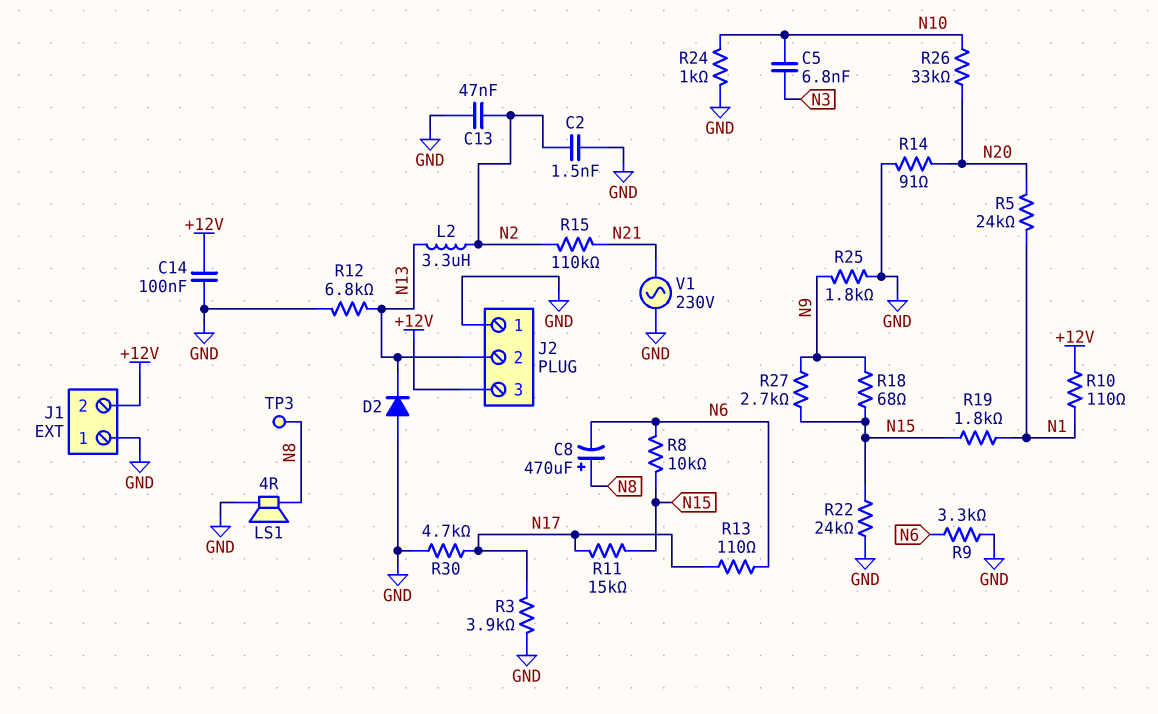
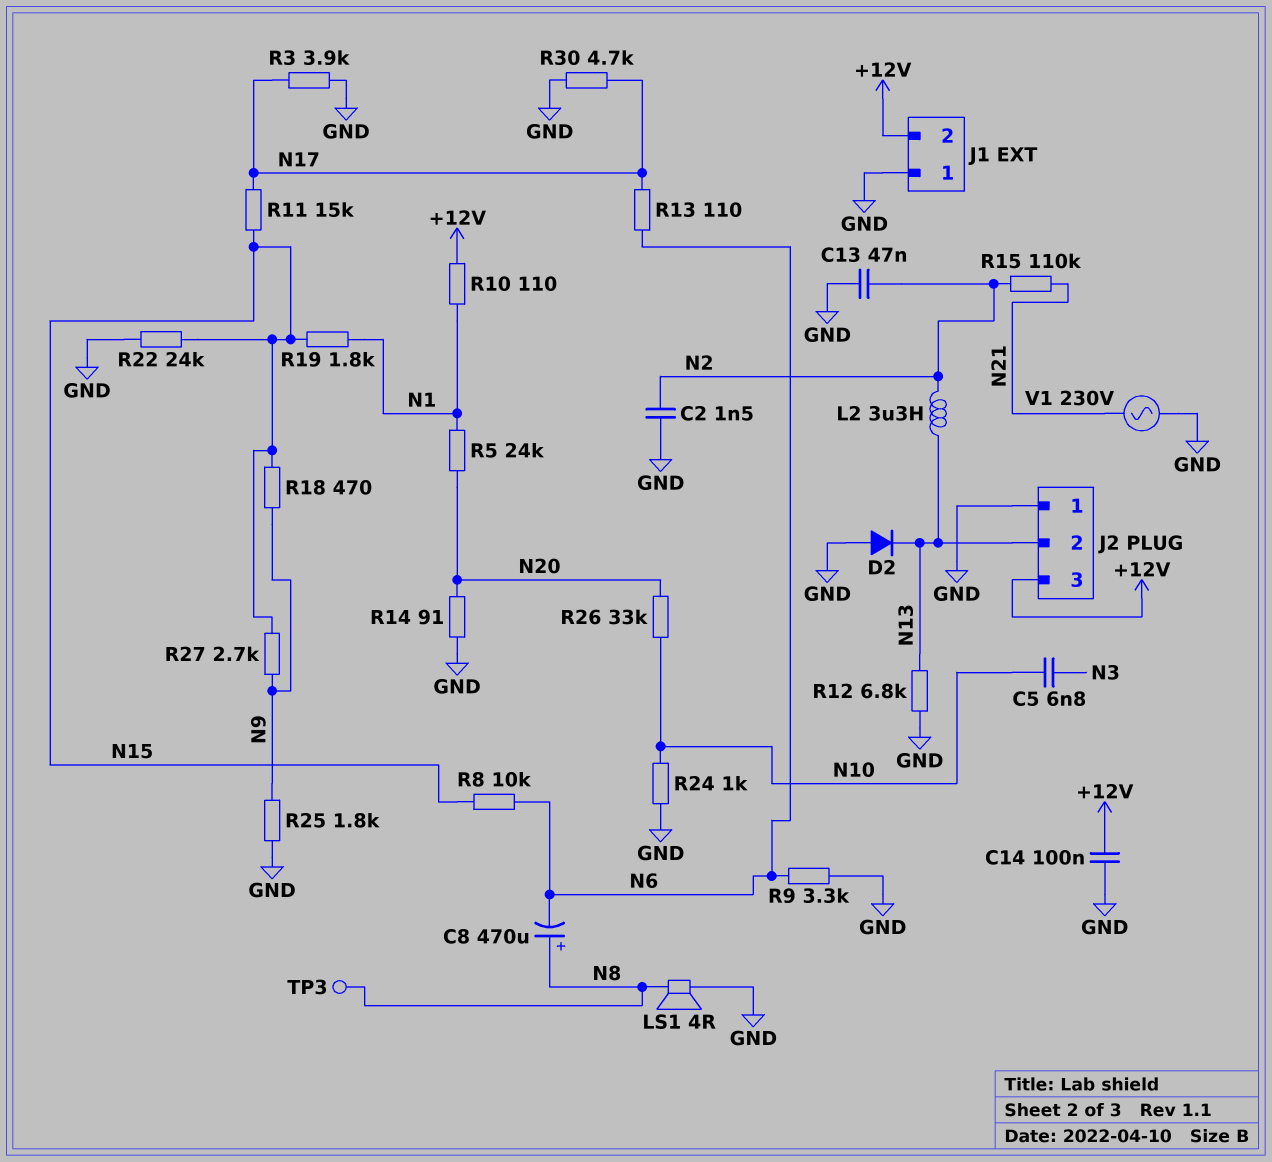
R18: 68 (N9, N15) -> 470 (N9, N15)

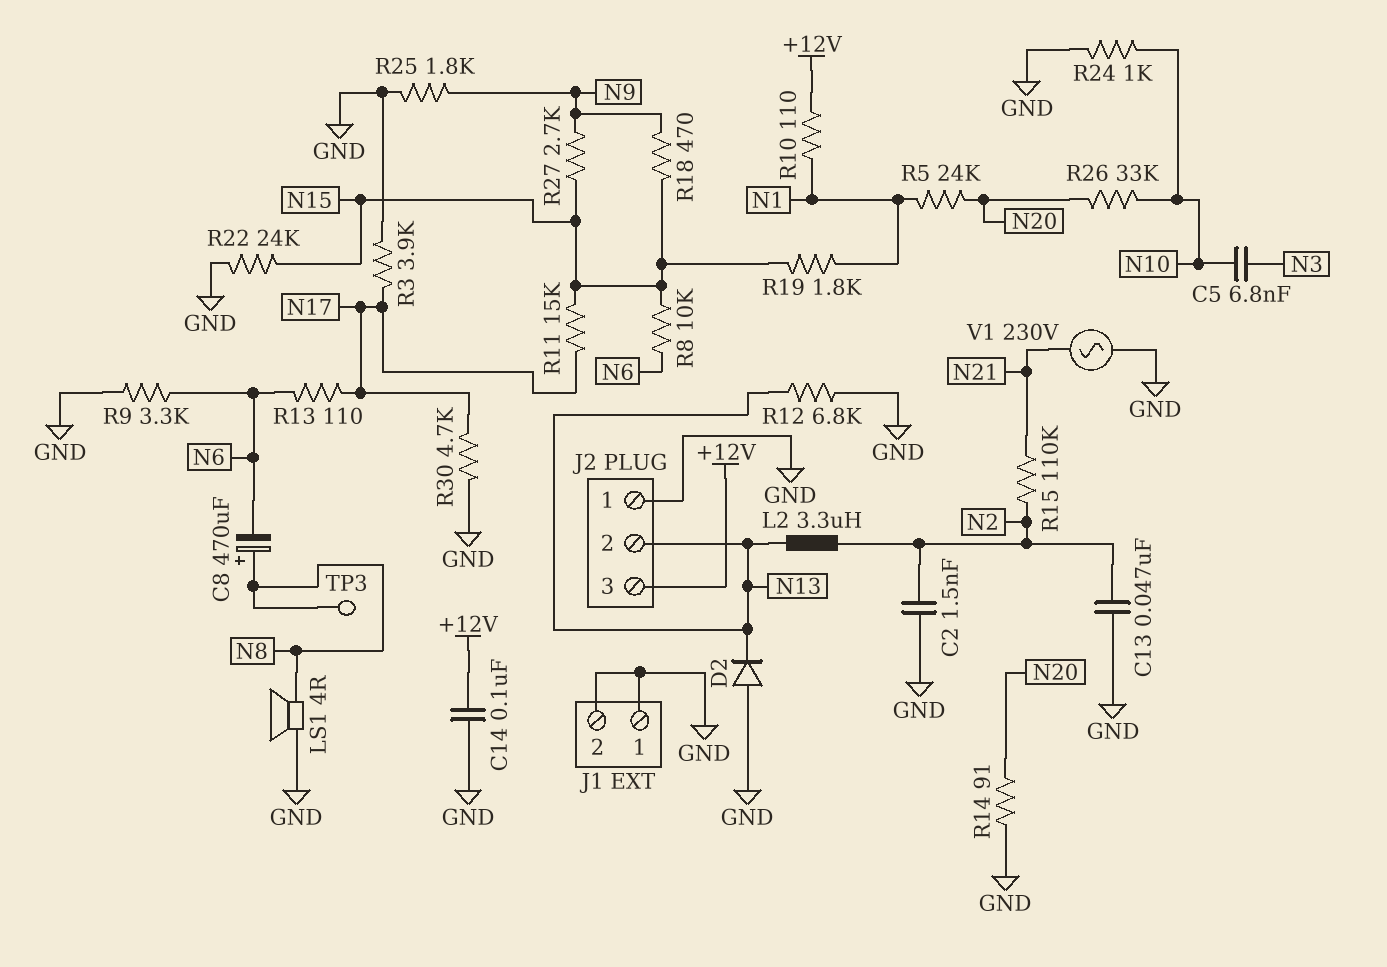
J1 pin 2: +12V -> GND

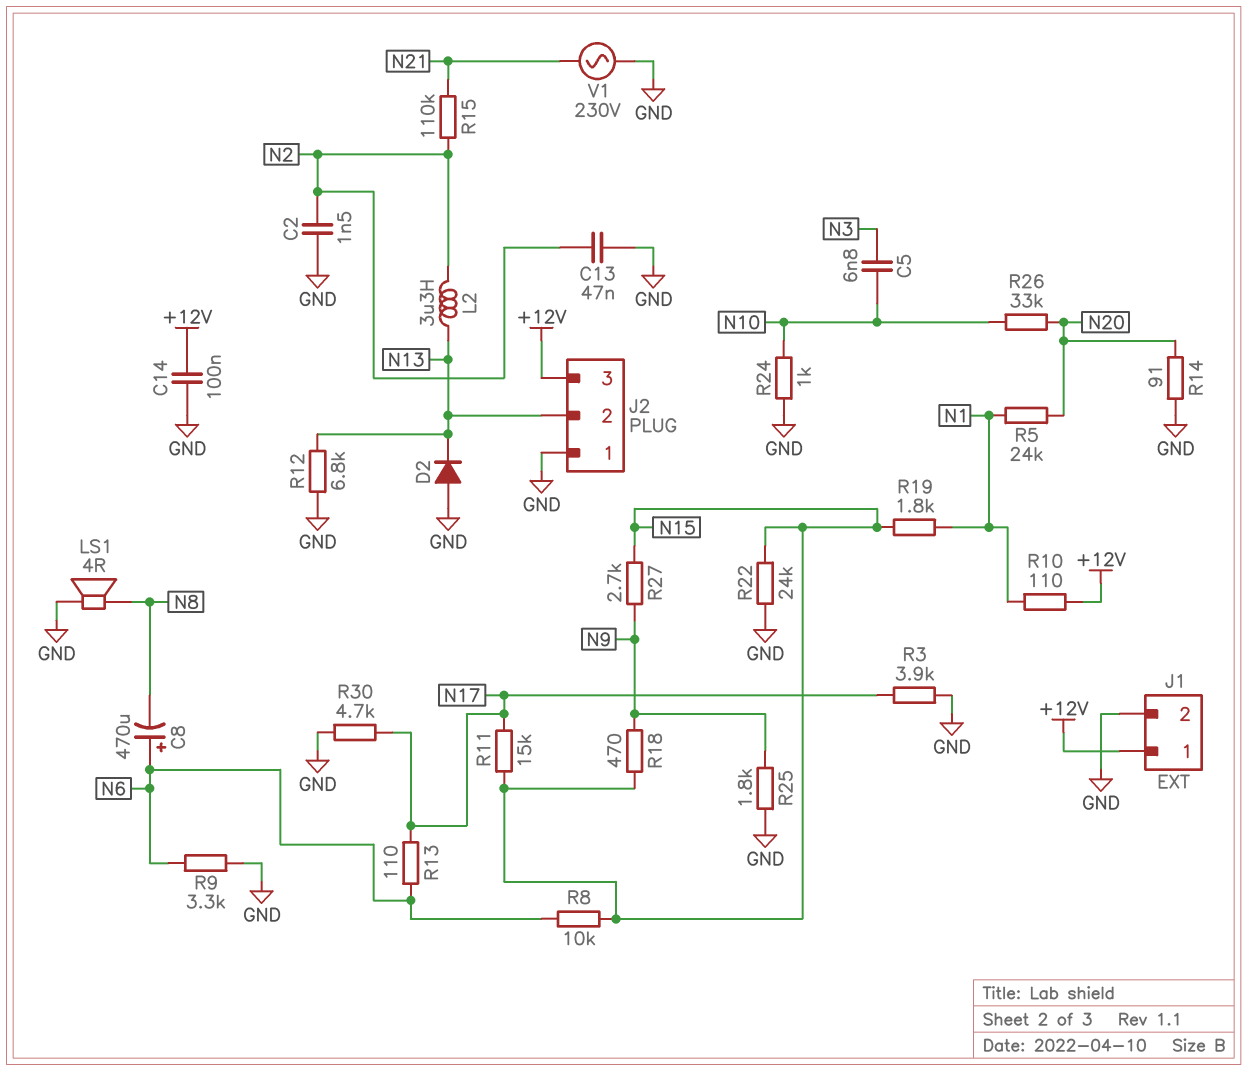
C8: 470uF (plus N8, minus N6) -> 470uF (plus N6, minus N8)
J1 pin 1: GND -> +12V
TP3: test point (N8) -> none

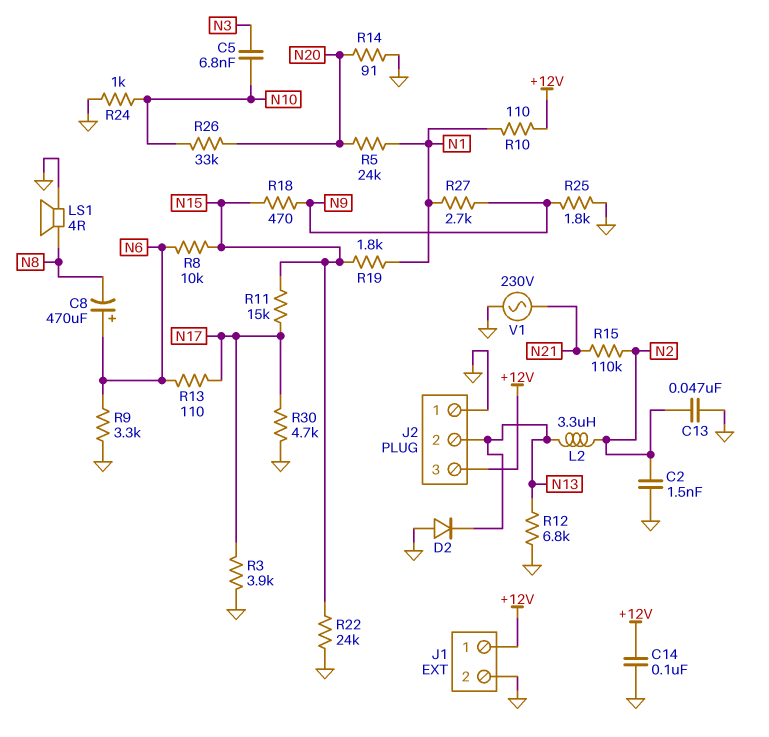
R27: 2.7k (N9, N15) -> 2.7k (N1, N9)

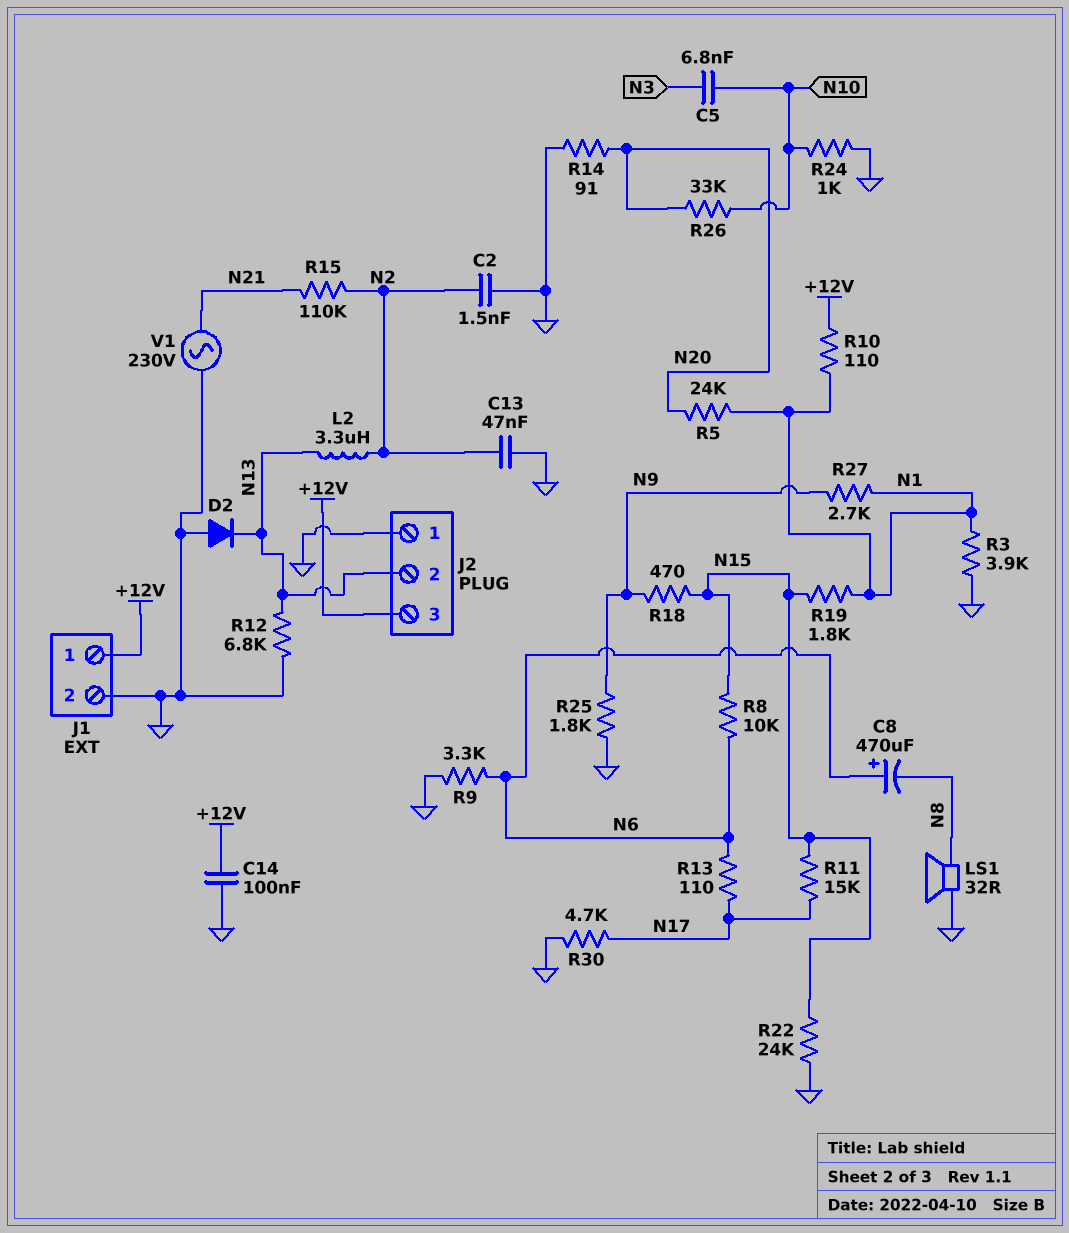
LS1: speaker 4R (GND, N8) -> speaker 32R (GND, N8)
R3: 3.9k (GND, N17) -> 3.9k (GND, N1)

